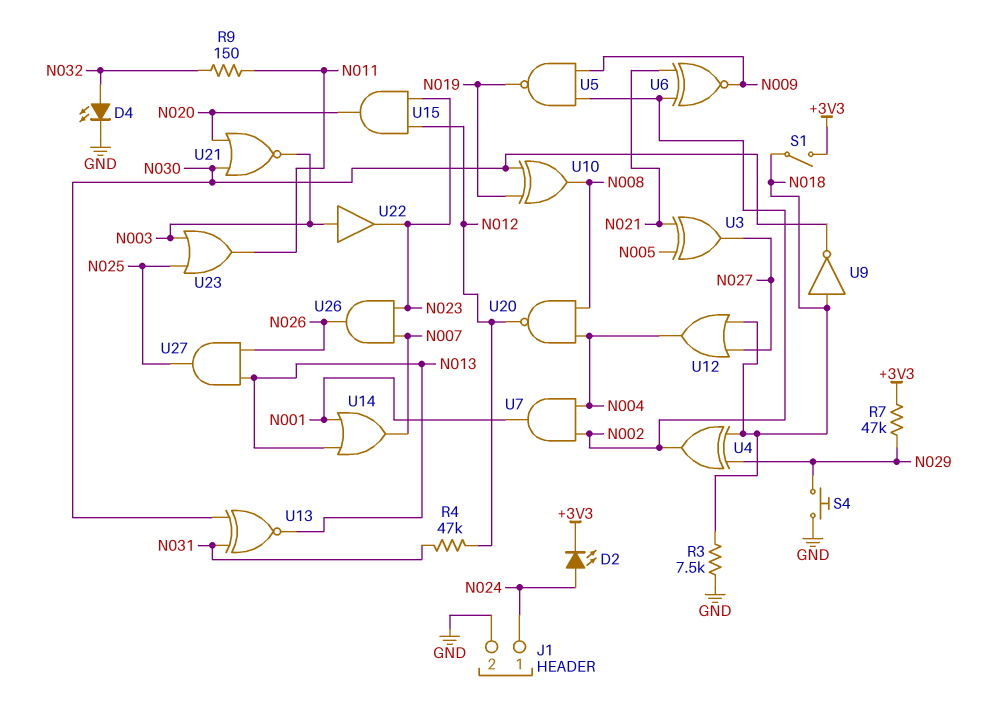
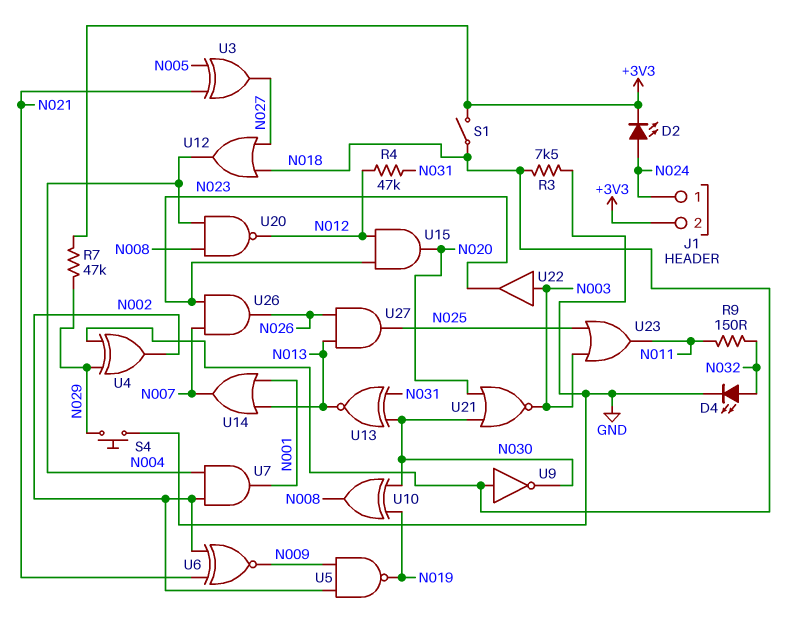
J1 pin 2: GND -> +3V3

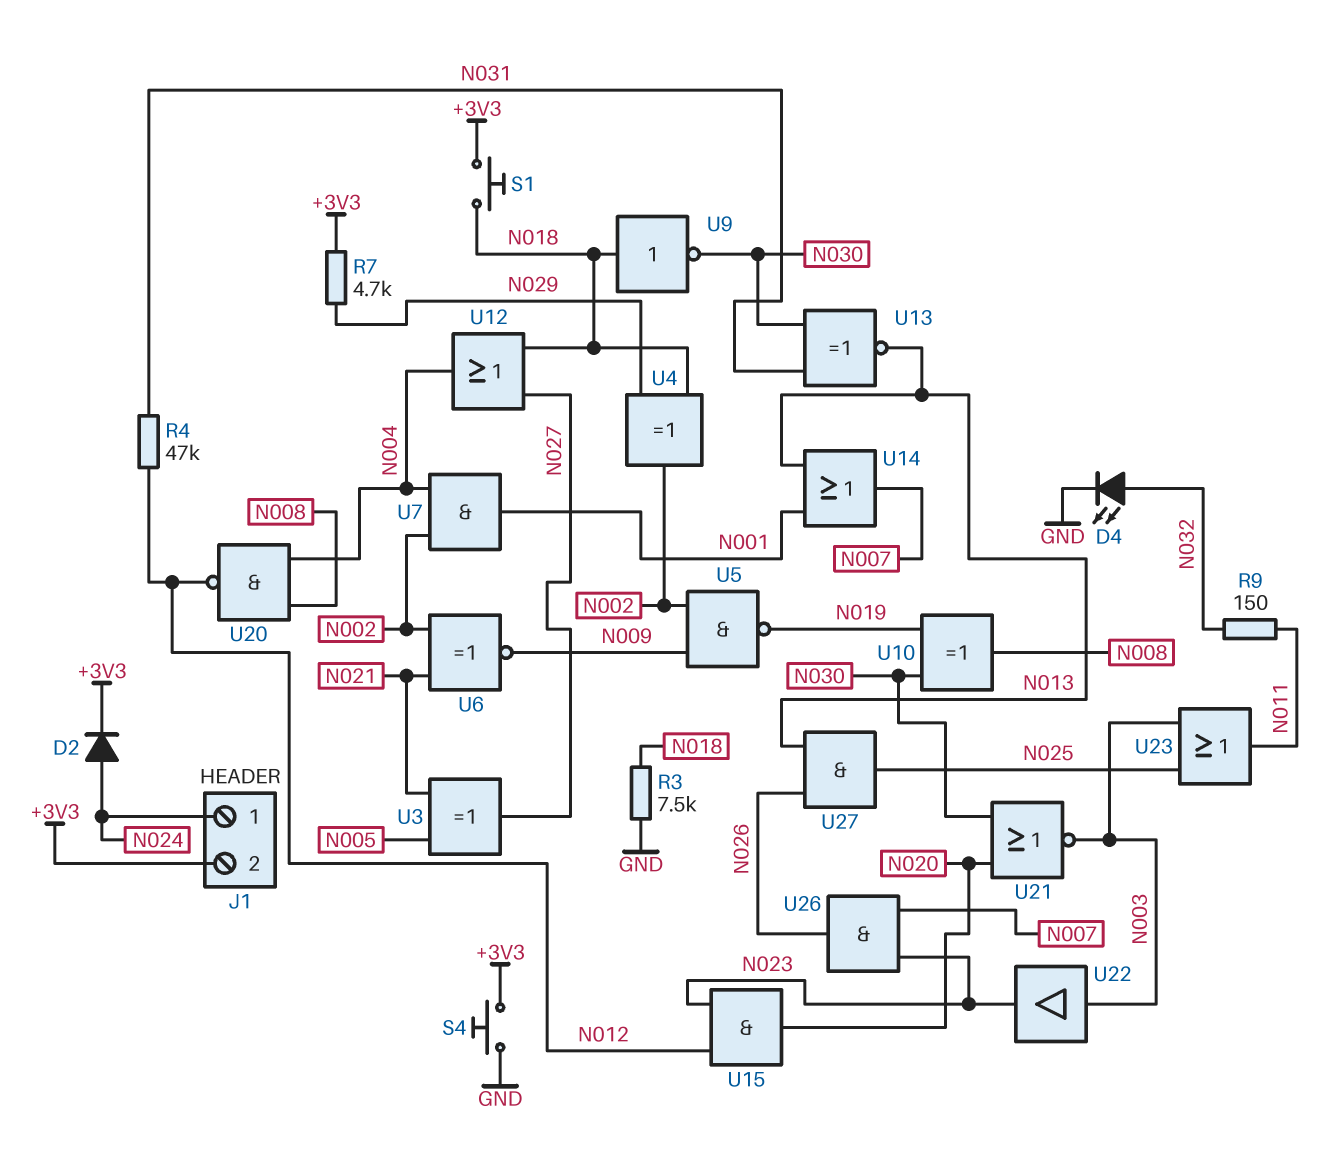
D2: LED (A N024, K +3V3) -> diode (A N024, K +3V3)
R7: 47k (+3V3, N029) -> 4.7k (+3V3, N029)
S1: switch (+3V3, N018) -> button (+3V3, N018)
S4: button (GND, N029) -> button (+3V3, GND)

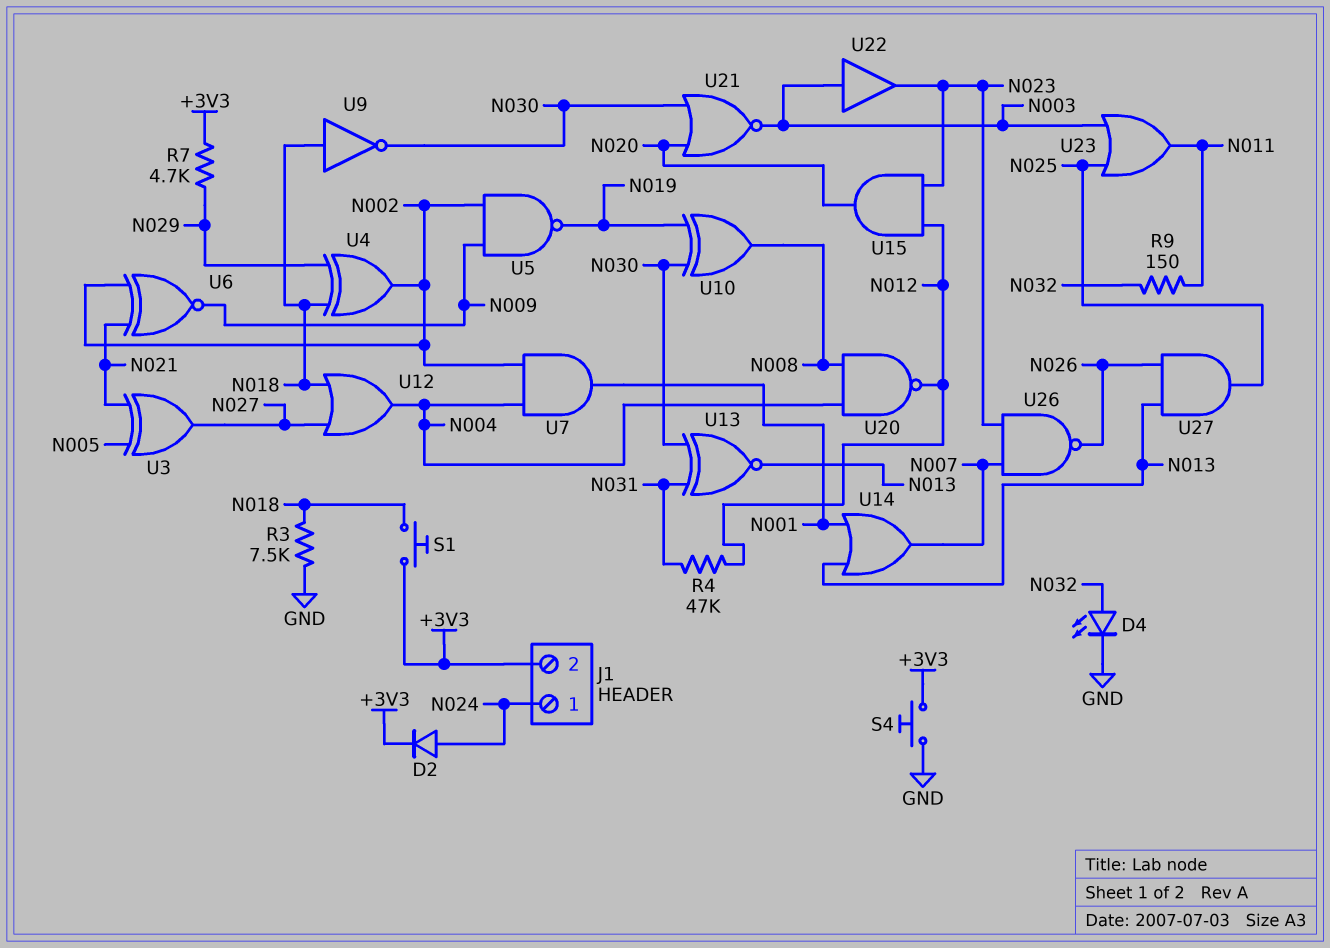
U26: AND (in N007, in N023, out N026) -> NAND (in N007, in N023, out N026)

